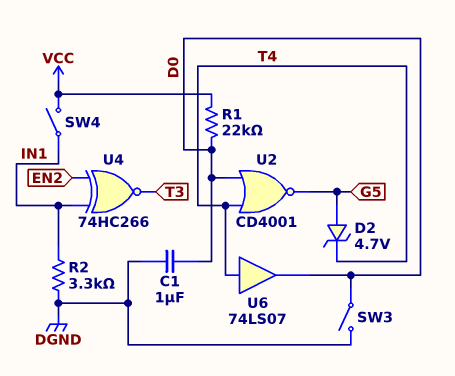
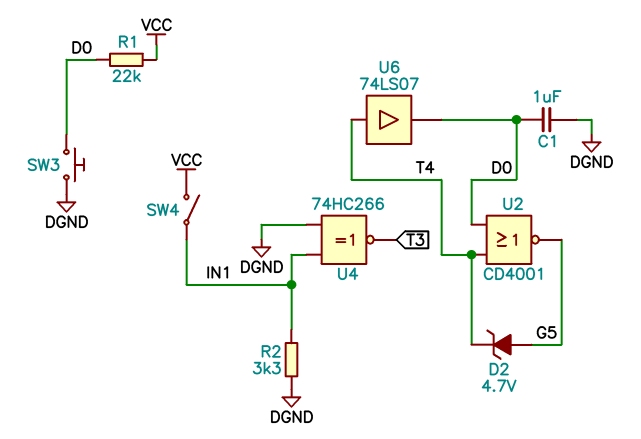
SW3: switch (D0, DGND) -> button (D0, DGND)
U4: XNOR 74HC266 (in EN2, in IN1, out T3) -> XNOR 74HC266 (in DGND, in IN1, out T3)

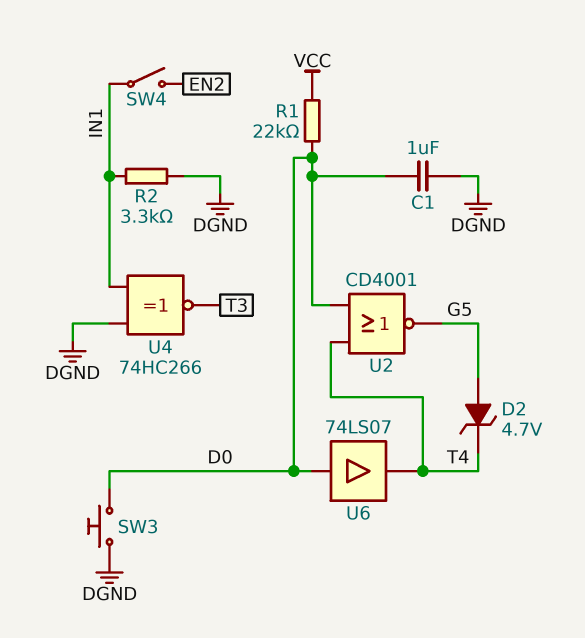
SW4: switch (IN1, VCC) -> switch (EN2, IN1)
U6: buffer 74LS07 (in T4, out D0) -> buffer 74LS07 (in D0, out T4)

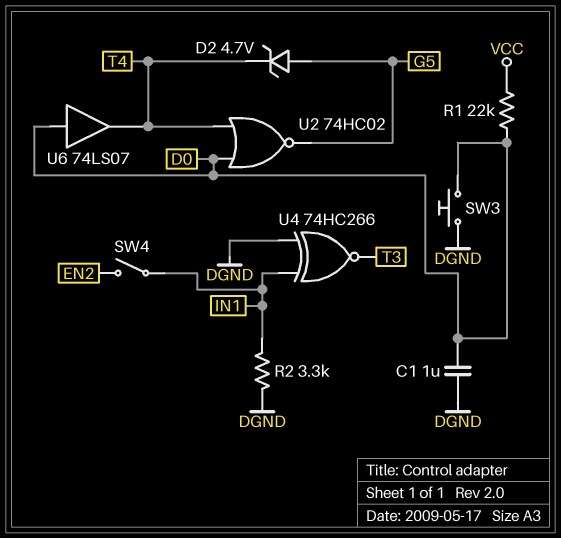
U2: NOR CD4001 (in D0, in T4, out G5) -> NOR 74HC02 (in D0, in T4, out G5)

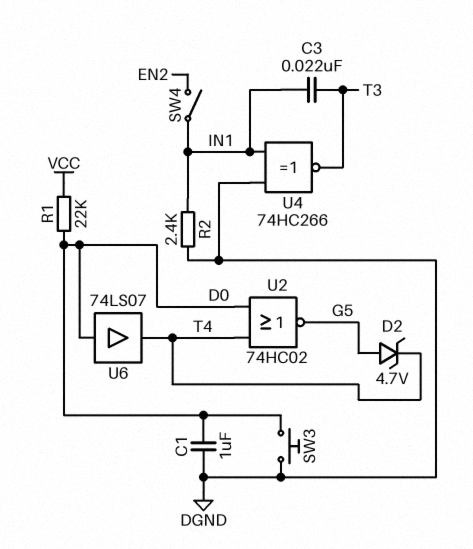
C3: none -> 22nF (IN1, T3)
R2: 3.3k (DGND, IN1) -> 2.4k (DGND, IN1)

